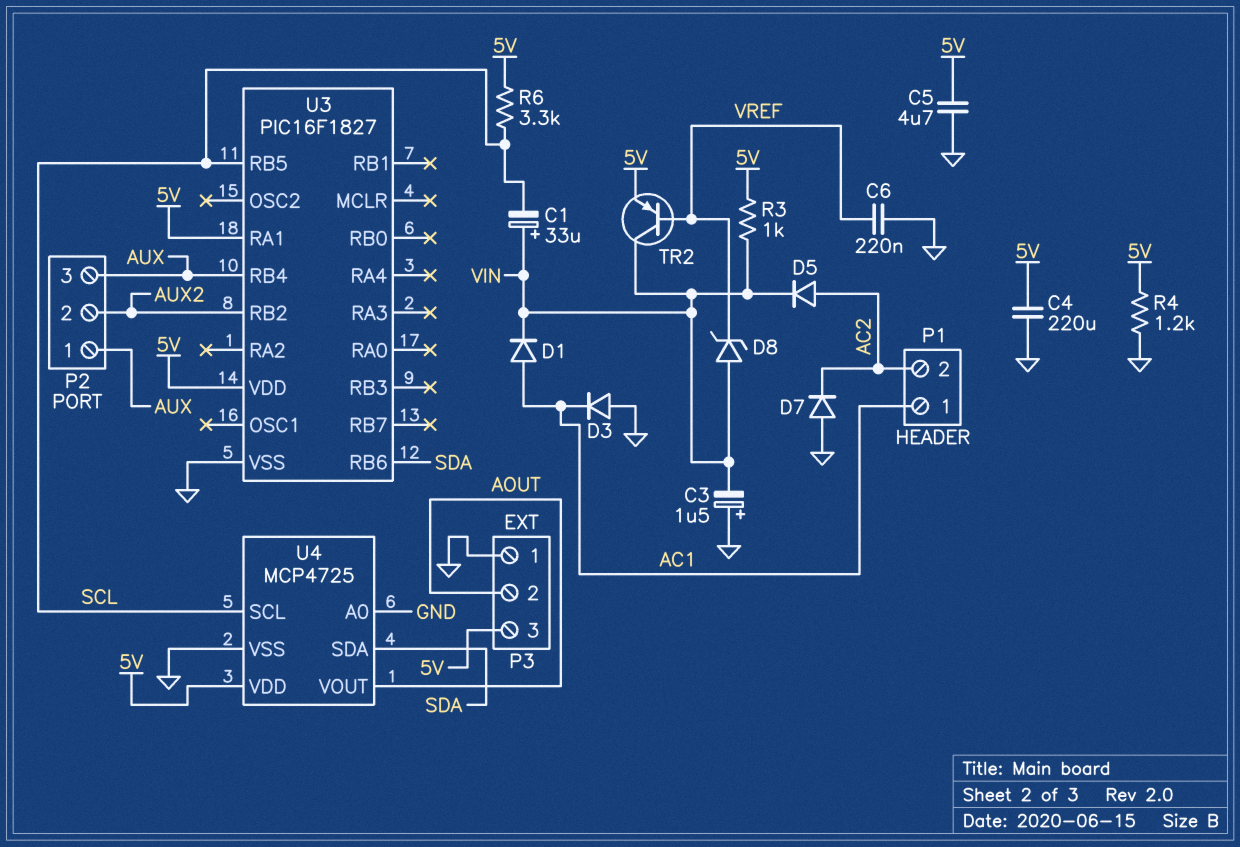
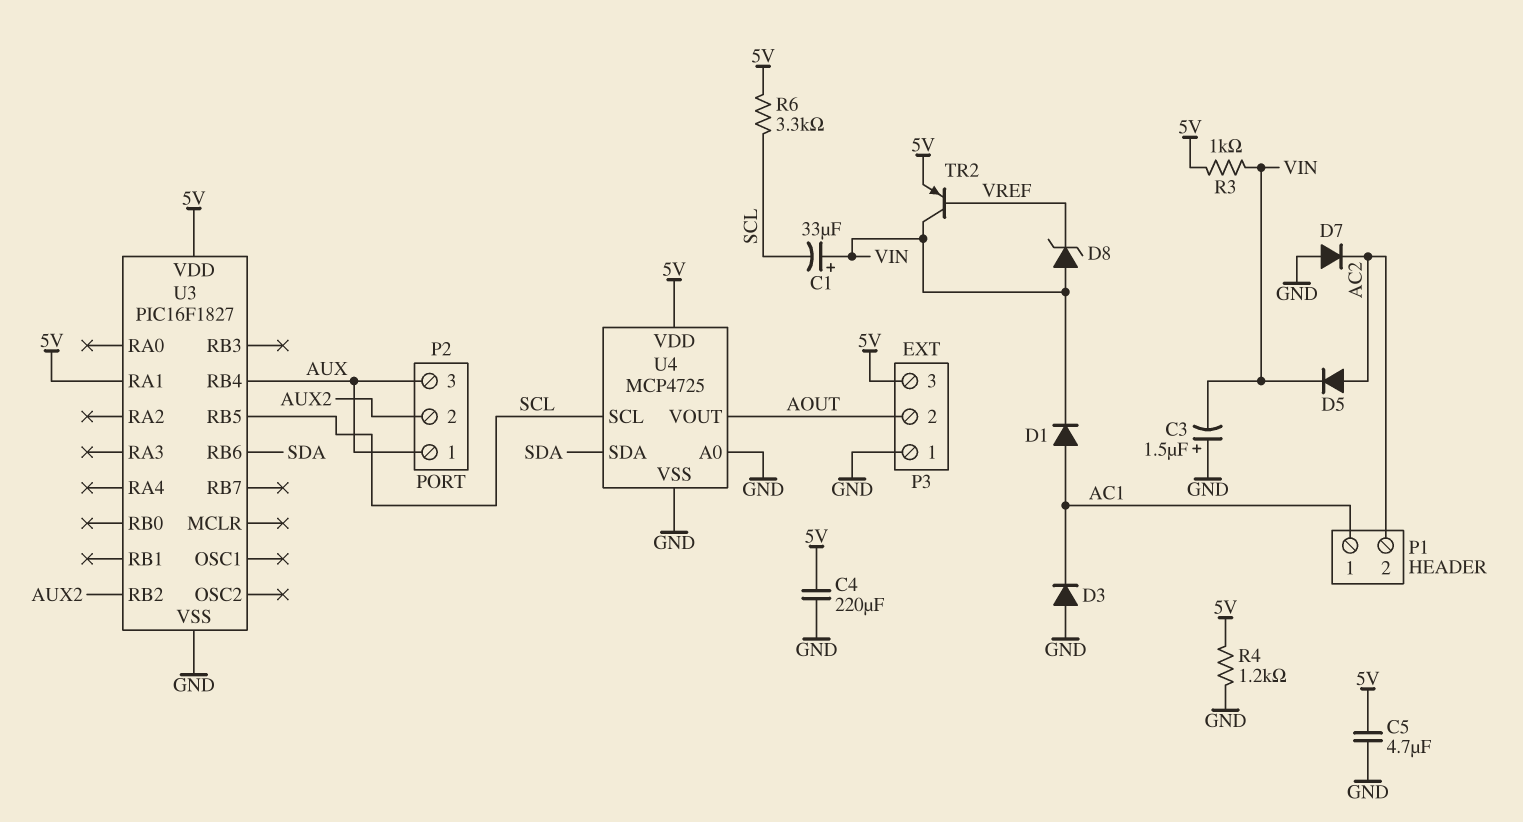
C6: 220nF (GND, VREF) -> none

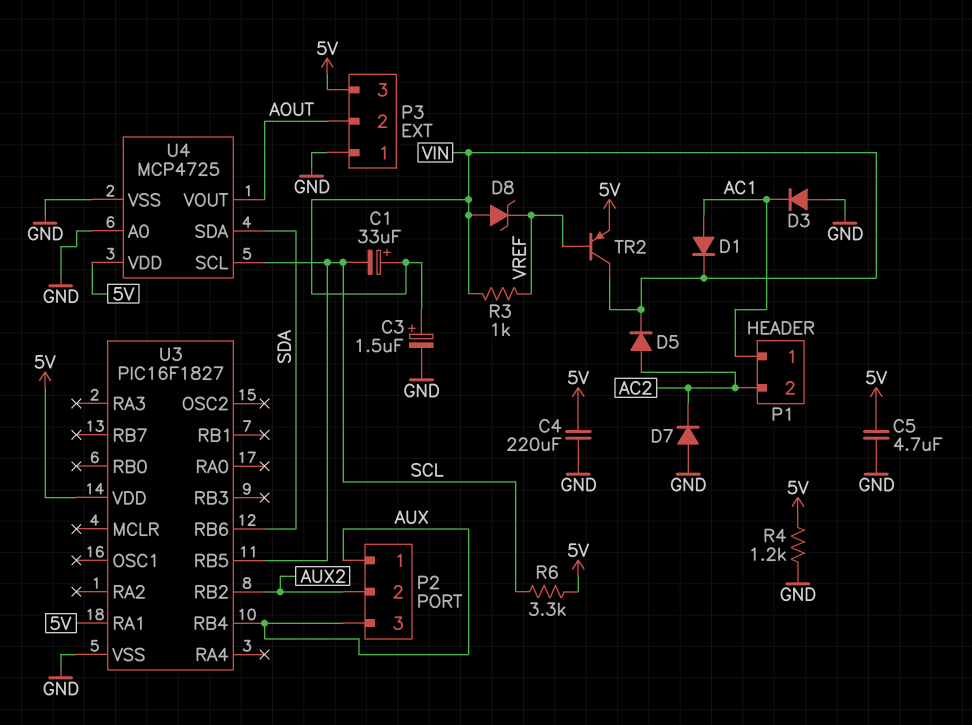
C3: 1.5uF (plus GND, minus VIN) -> 1.5uF (plus VIN, minus GND)
R3: 1k (5V, VIN) -> 1k (VIN, VREF)

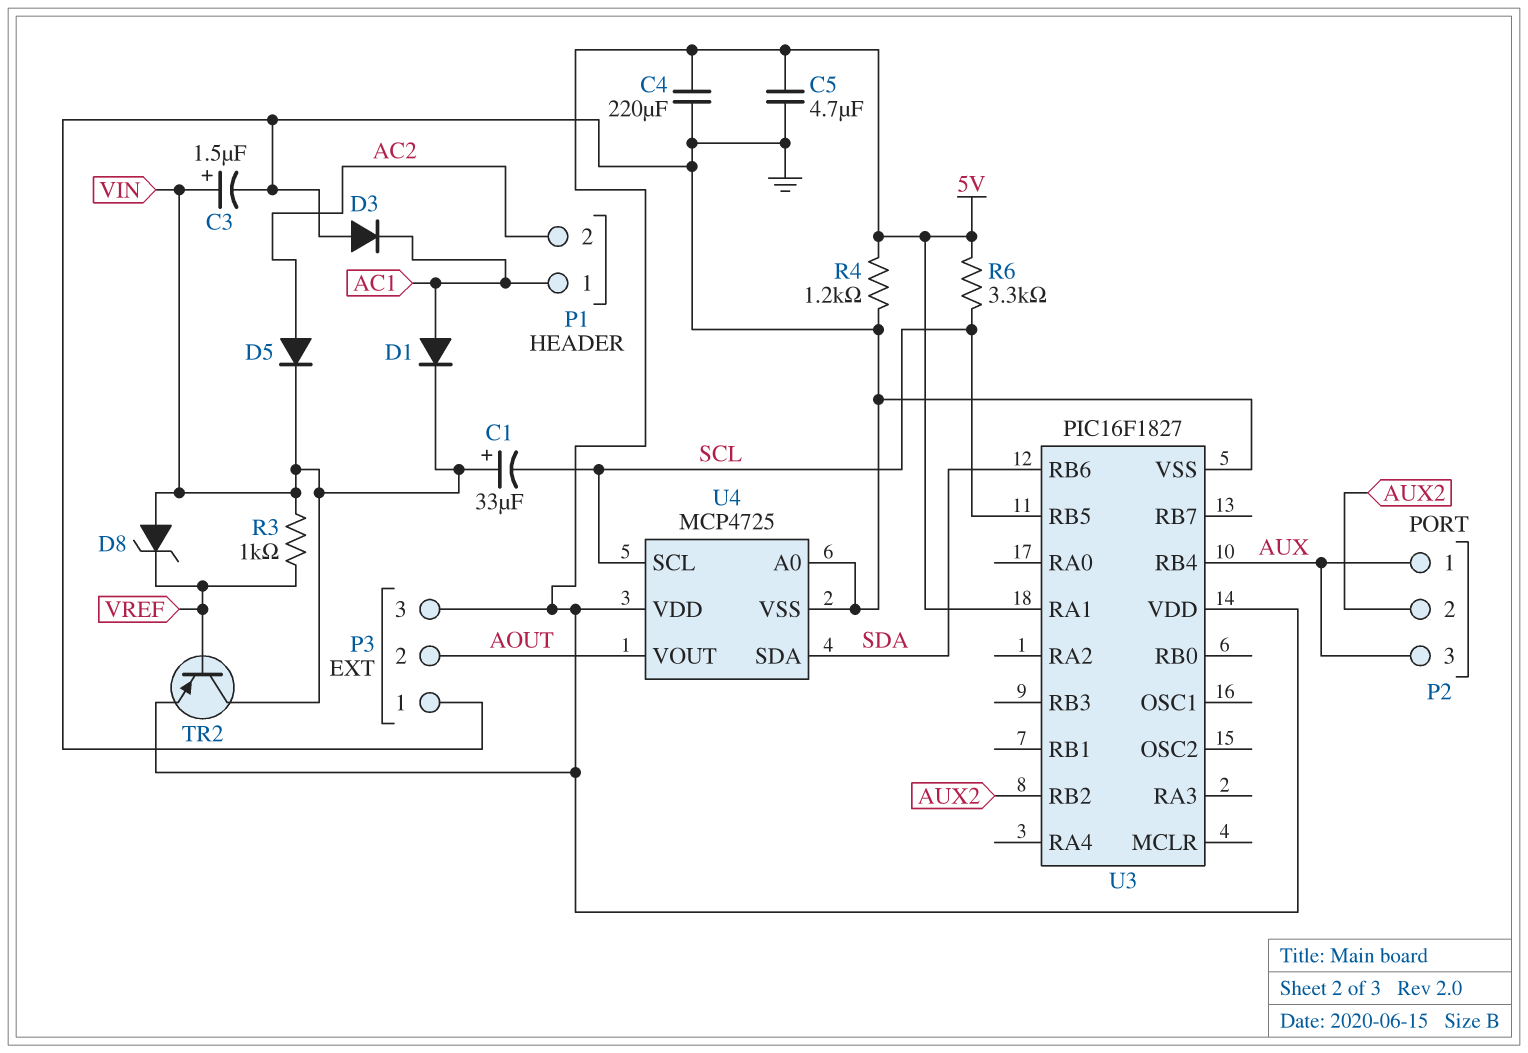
D7: diode (A GND, K AC2) -> none

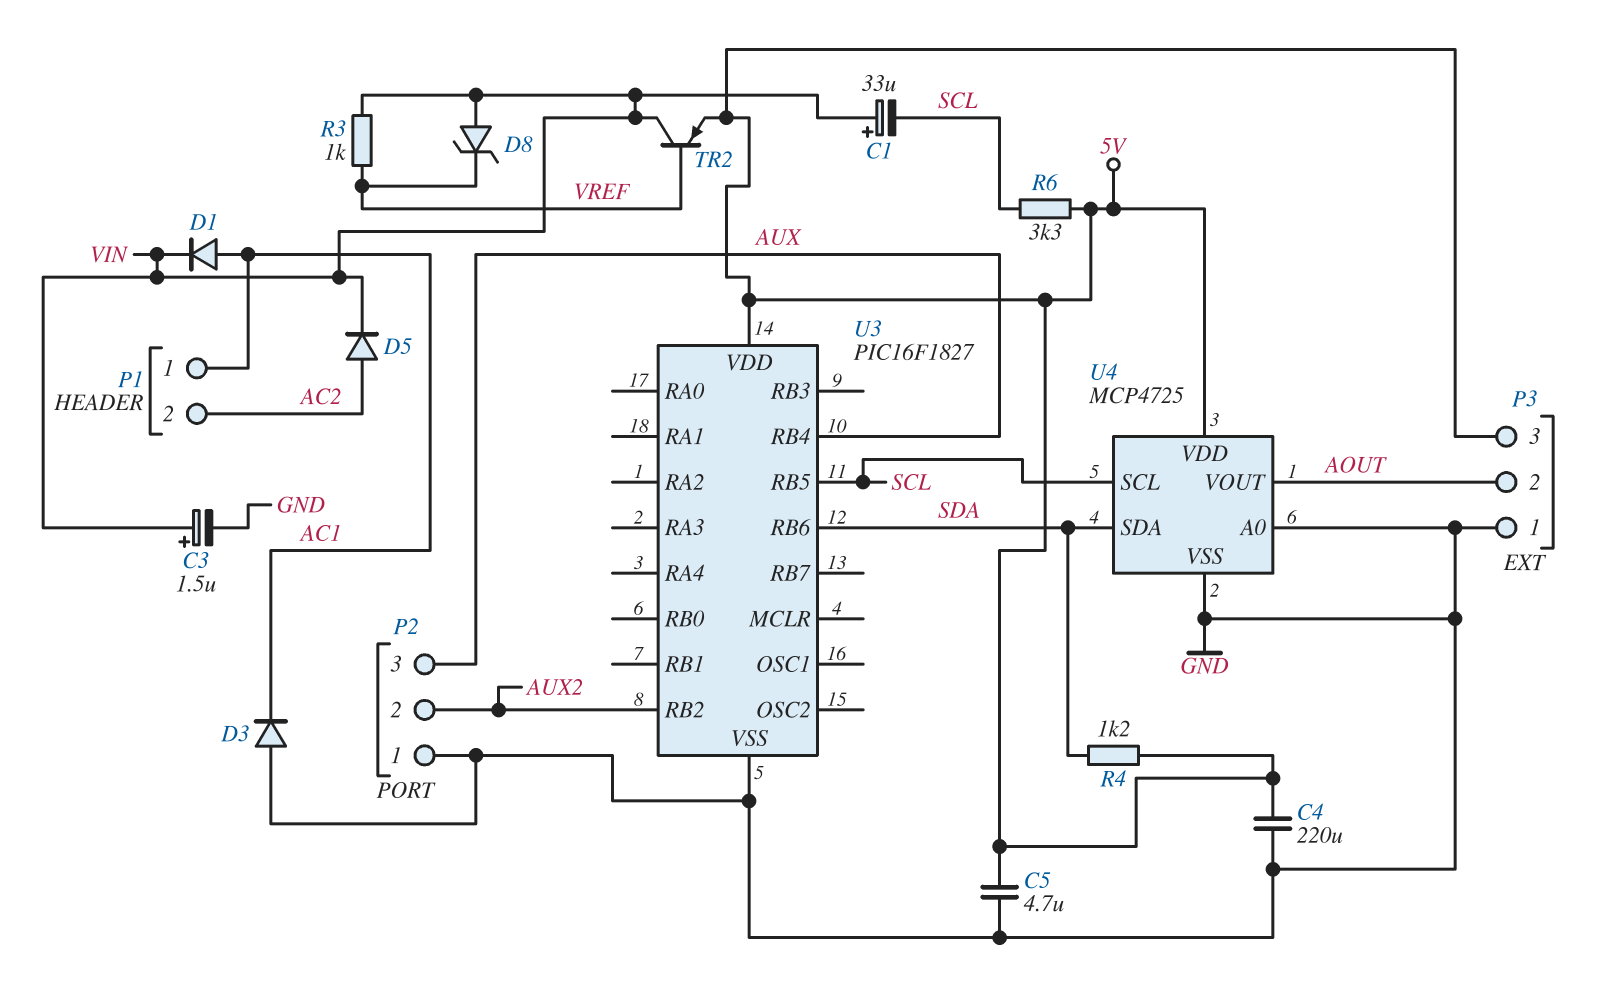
P2 pin 1: AUX -> GND
R4: 1.2k (5V, GND) -> 1.2k (5V, SDA)
U3 pin RA1: 5V -> none

